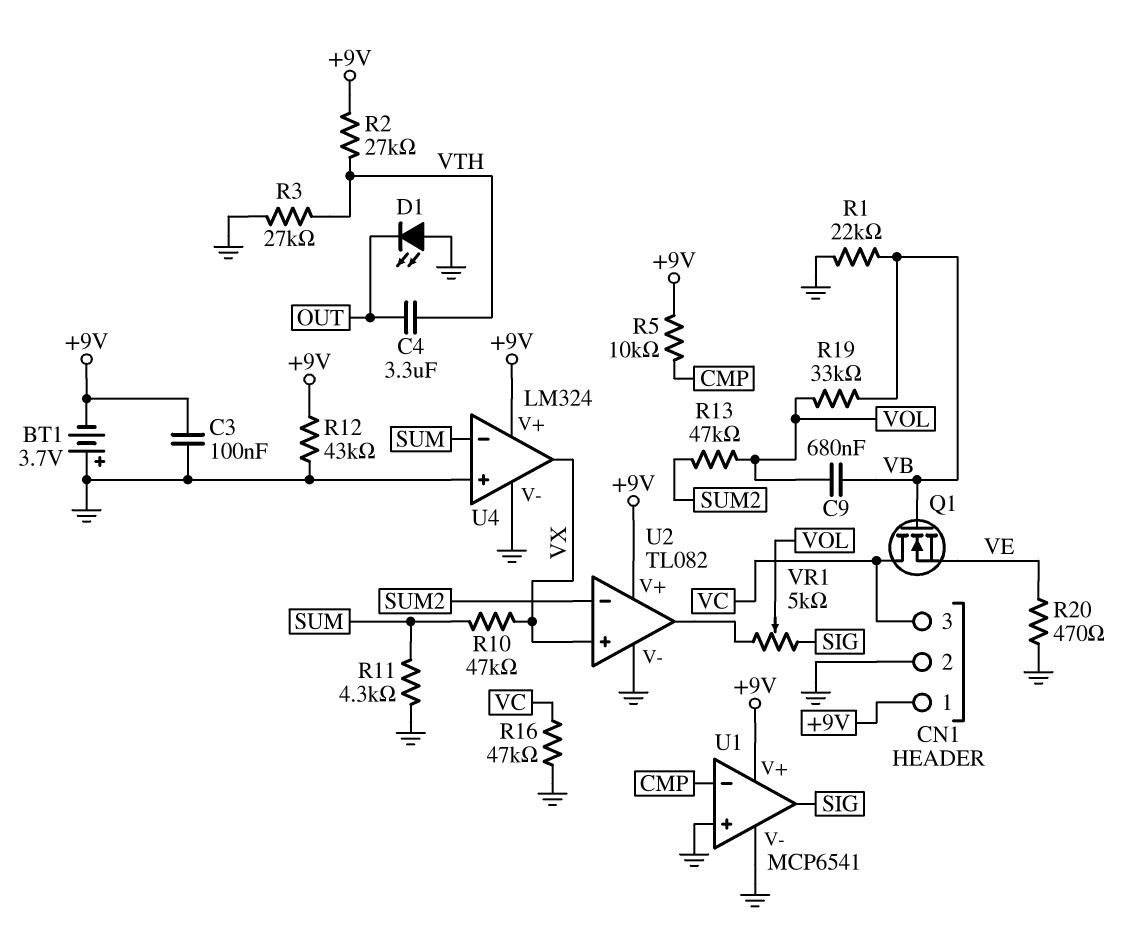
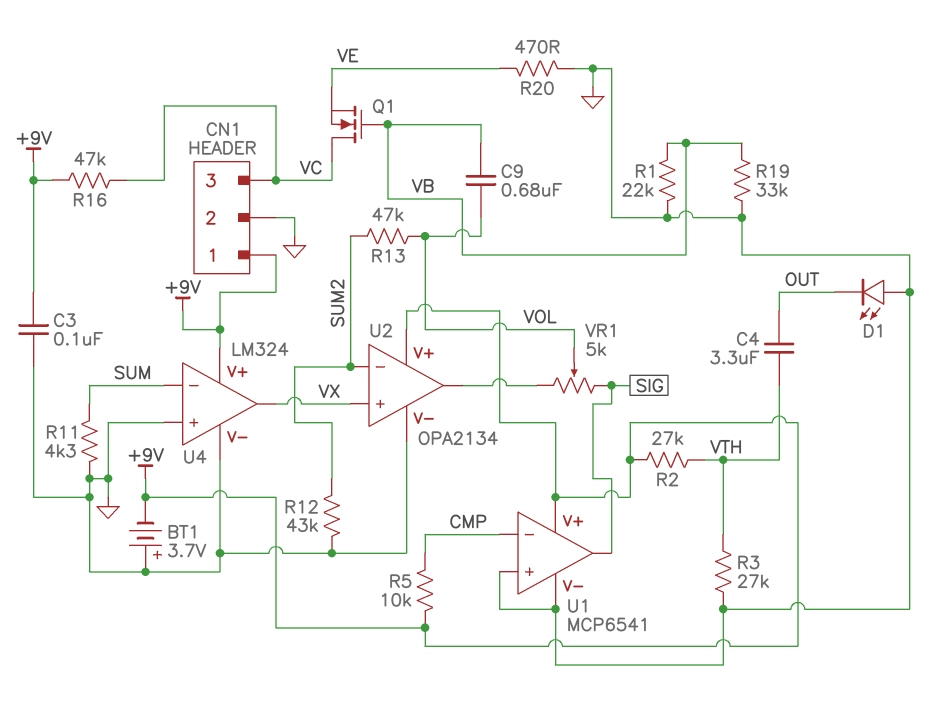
R10: 47k (SUM, VX) -> none
R12: 43k (+9V, GND) -> 43k (GND, SUM2)
R16: 47k (GND, VC) -> 47k (+9V, VC)
R19: 33k (VB, VOL) -> 33k (GND, VB)
U2: TL082 -> OPA2134

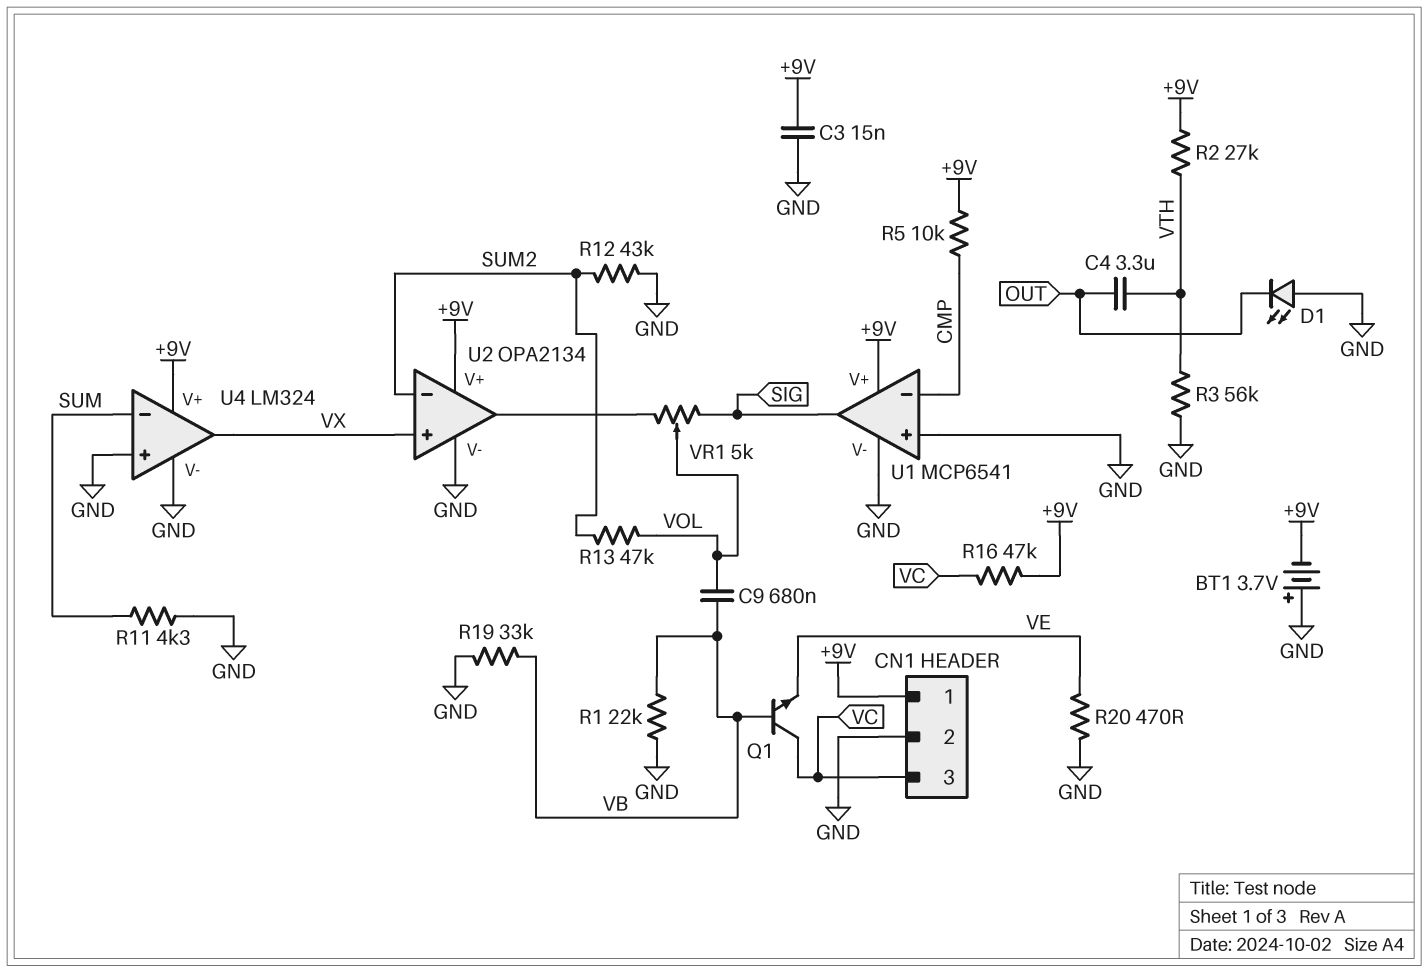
C3: 100nF (+9V, GND) -> 15nF (+9V, GND)
Q1: NMOS (G VB, D VC, S VE) -> NPN (B VB, C VC, E VE)
R3: 27k (GND, VTH) -> 56k (GND, VTH)

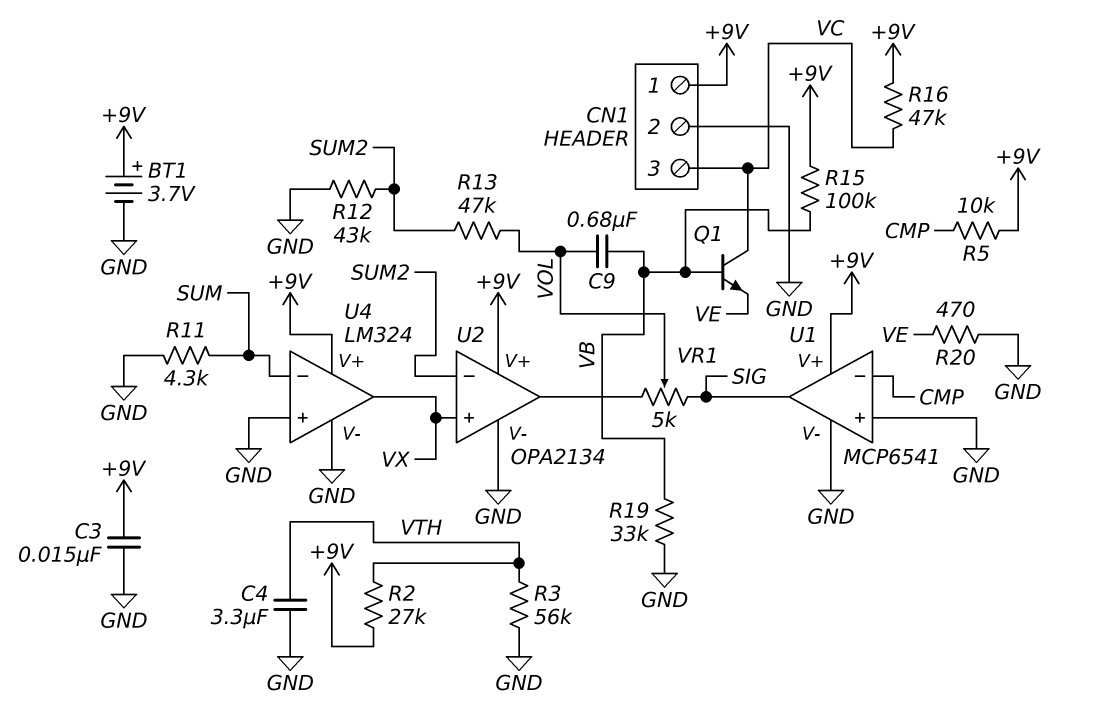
BT1: 3.7V (plus GND, minus +9V) -> 3.7V (plus +9V, minus GND)
C4: 3.3uF (OUT, VTH) -> 3.3uF (GND, VTH)
D1: LED (A GND, K OUT) -> none
R1: 22k (GND, VB) -> none
R15: none -> 100k (+9V, VB)

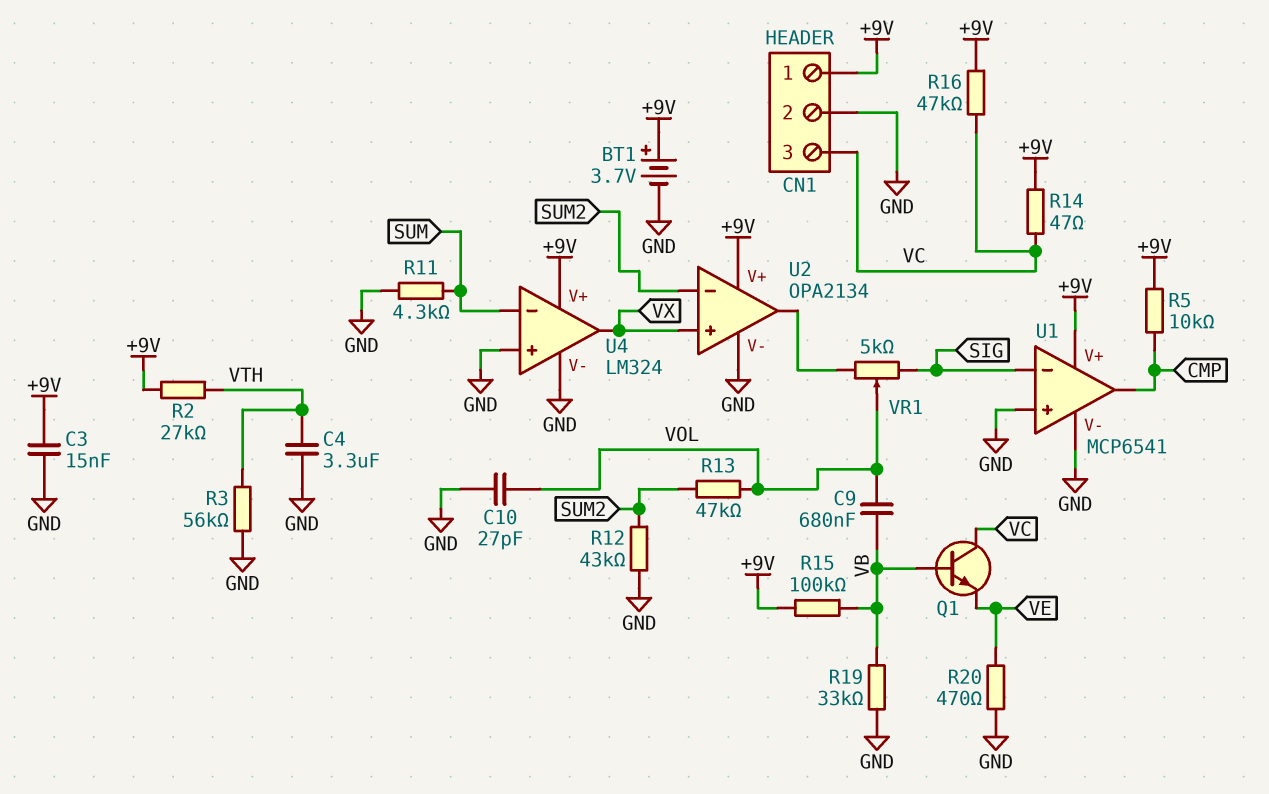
C10: none -> 27pF (GND, VOL)
R14: none -> 47 (+9V, VC)
U1 pin in-: CMP -> SIG
U1 pin out: SIG -> CMP

